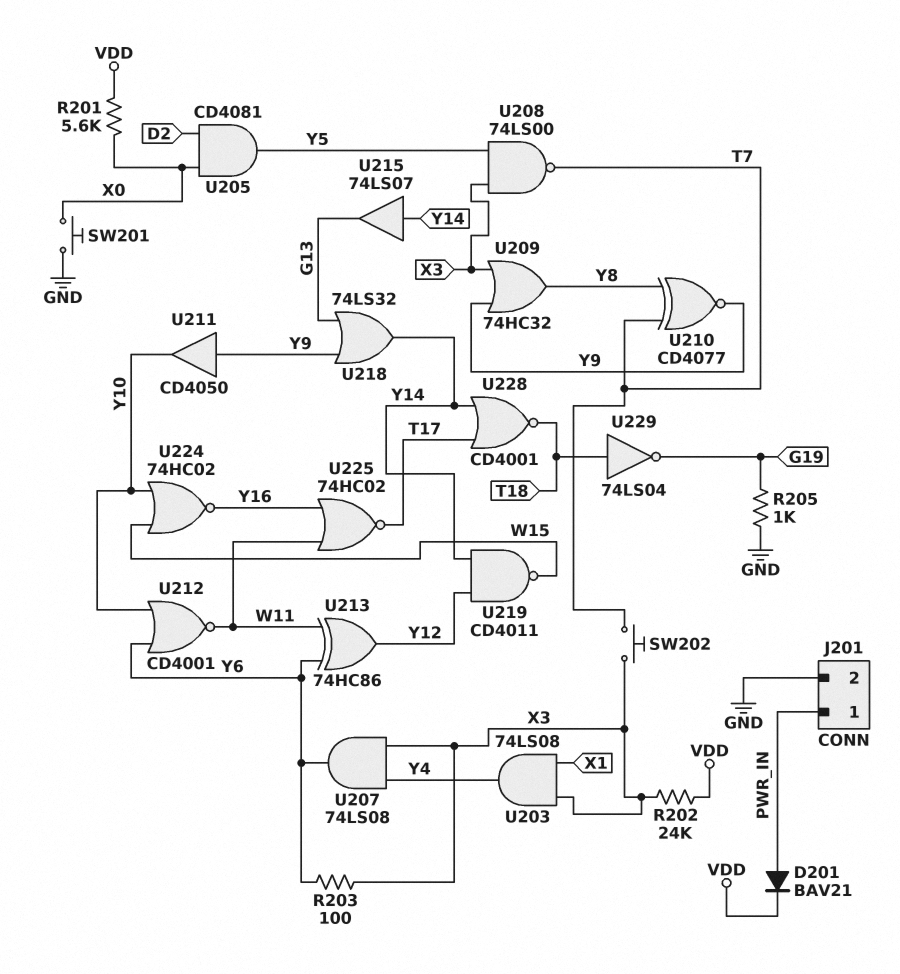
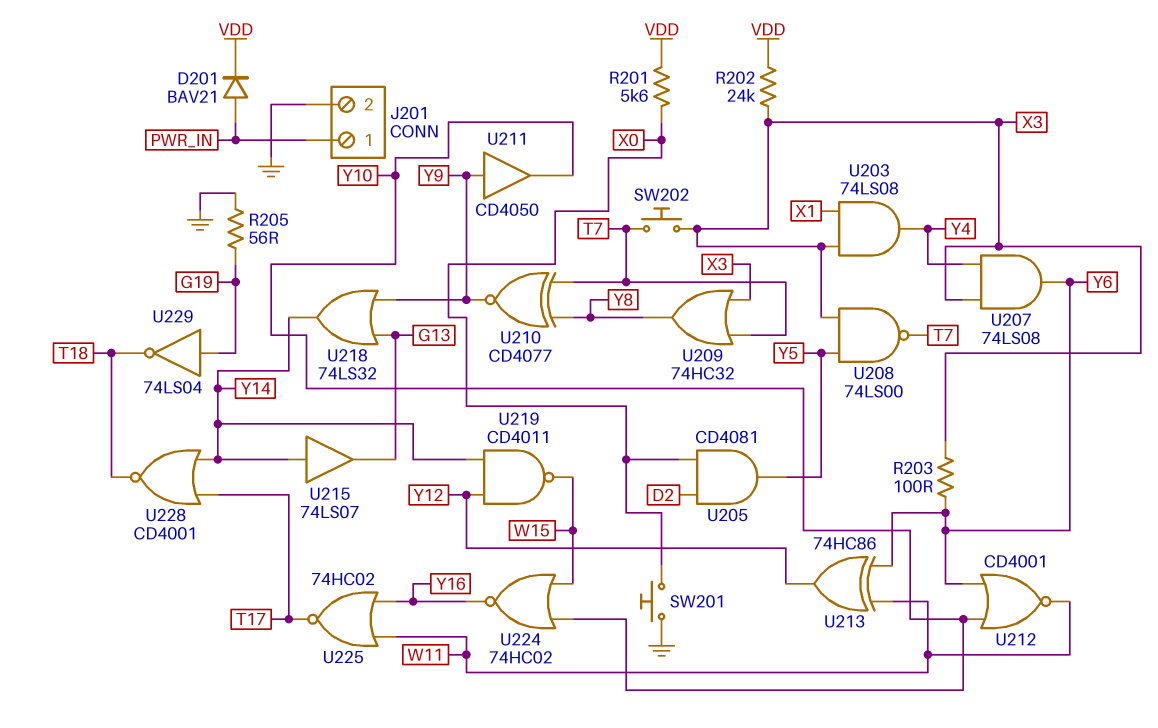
R205: 1k (G19, GND) -> 56 (G19, GND)
U209: OR 74HC32 (in X3, in Y9, out Y8) -> OR 74HC32 (in T7, in X3, out Y8)
U229: NOT 74LS04 (in T18, out G19) -> NOT 74LS04 (in G19, out T18)

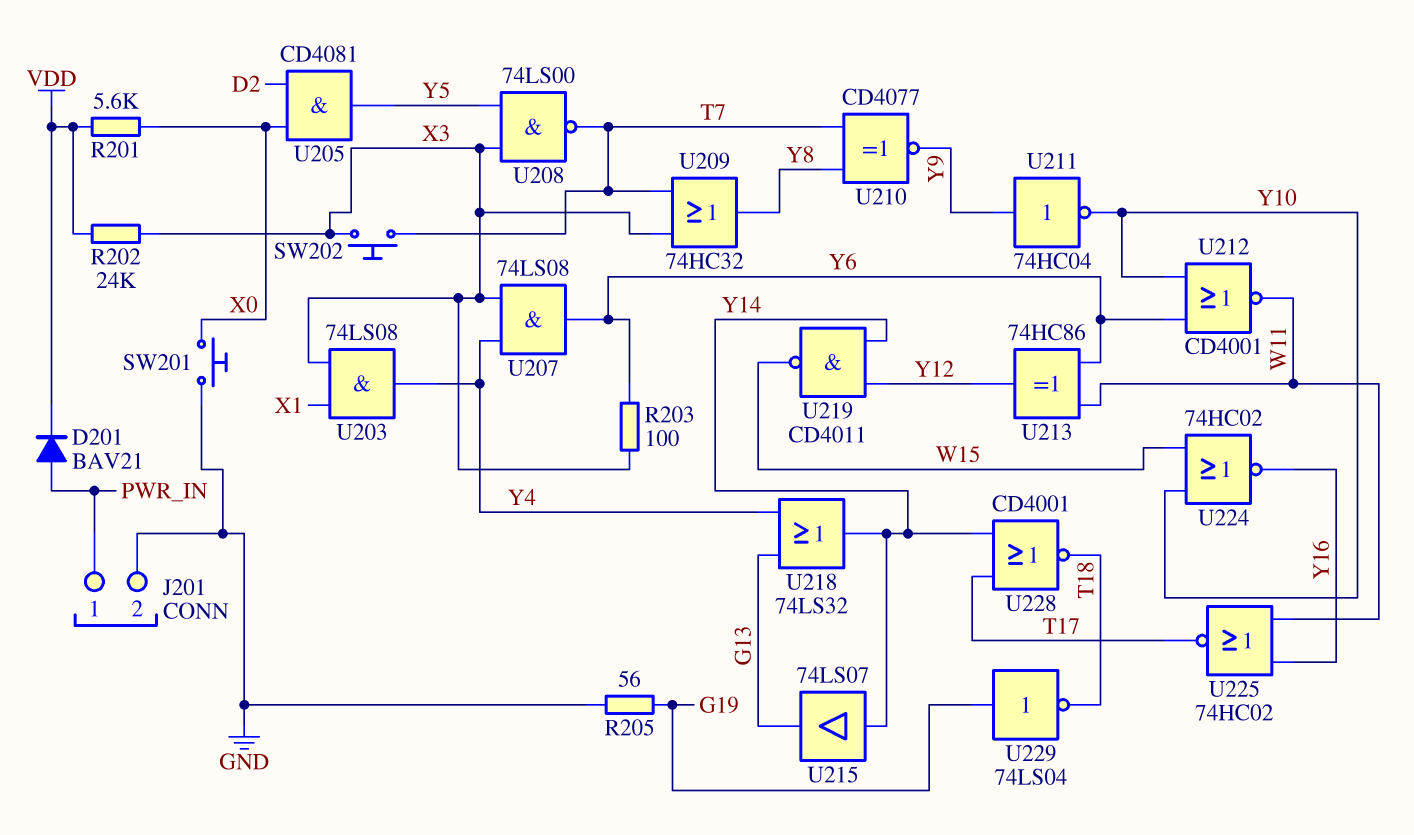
U211: buffer CD4050 (in Y9, out Y10) -> NOT 74HC04 (in Y9, out Y10)
U218: OR 74LS32 (in G13, in Y9, out Y14) -> OR 74LS32 (in G13, in Y4, out Y14)

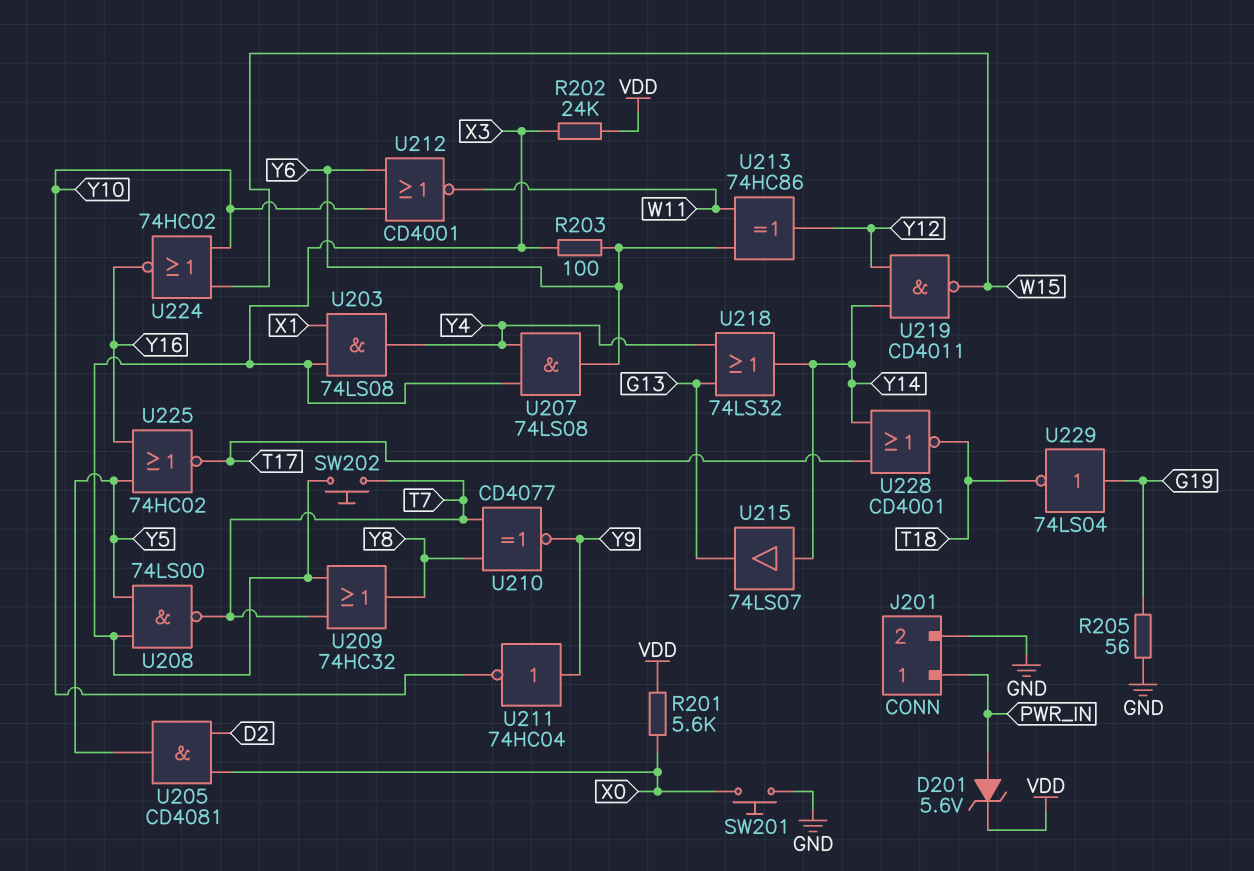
D201: diode BAV21 (A PWR_IN, K VDD) -> zener 5.6V (A PWR_IN, K VDD)
U225: NOR 74HC02 (in W11, in Y16, out T17) -> NOR 74HC02 (in Y5, in Y16, out T17)

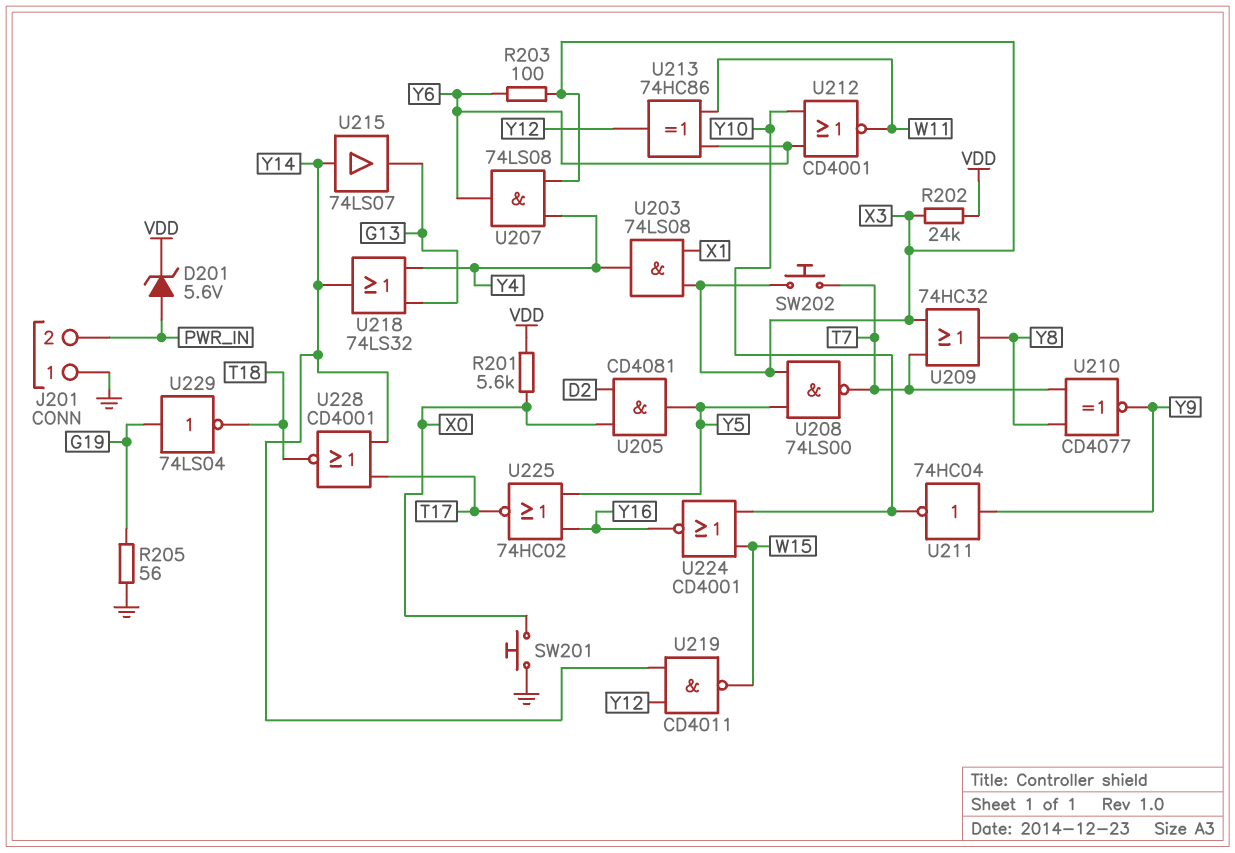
J201 pin 1: PWR_IN -> GND
J201 pin 2: GND -> PWR_IN
U224: NOR 74HC02 (in W15, in Y10, out Y16) -> NOR CD4001 (in W15, in Y10, out Y16)

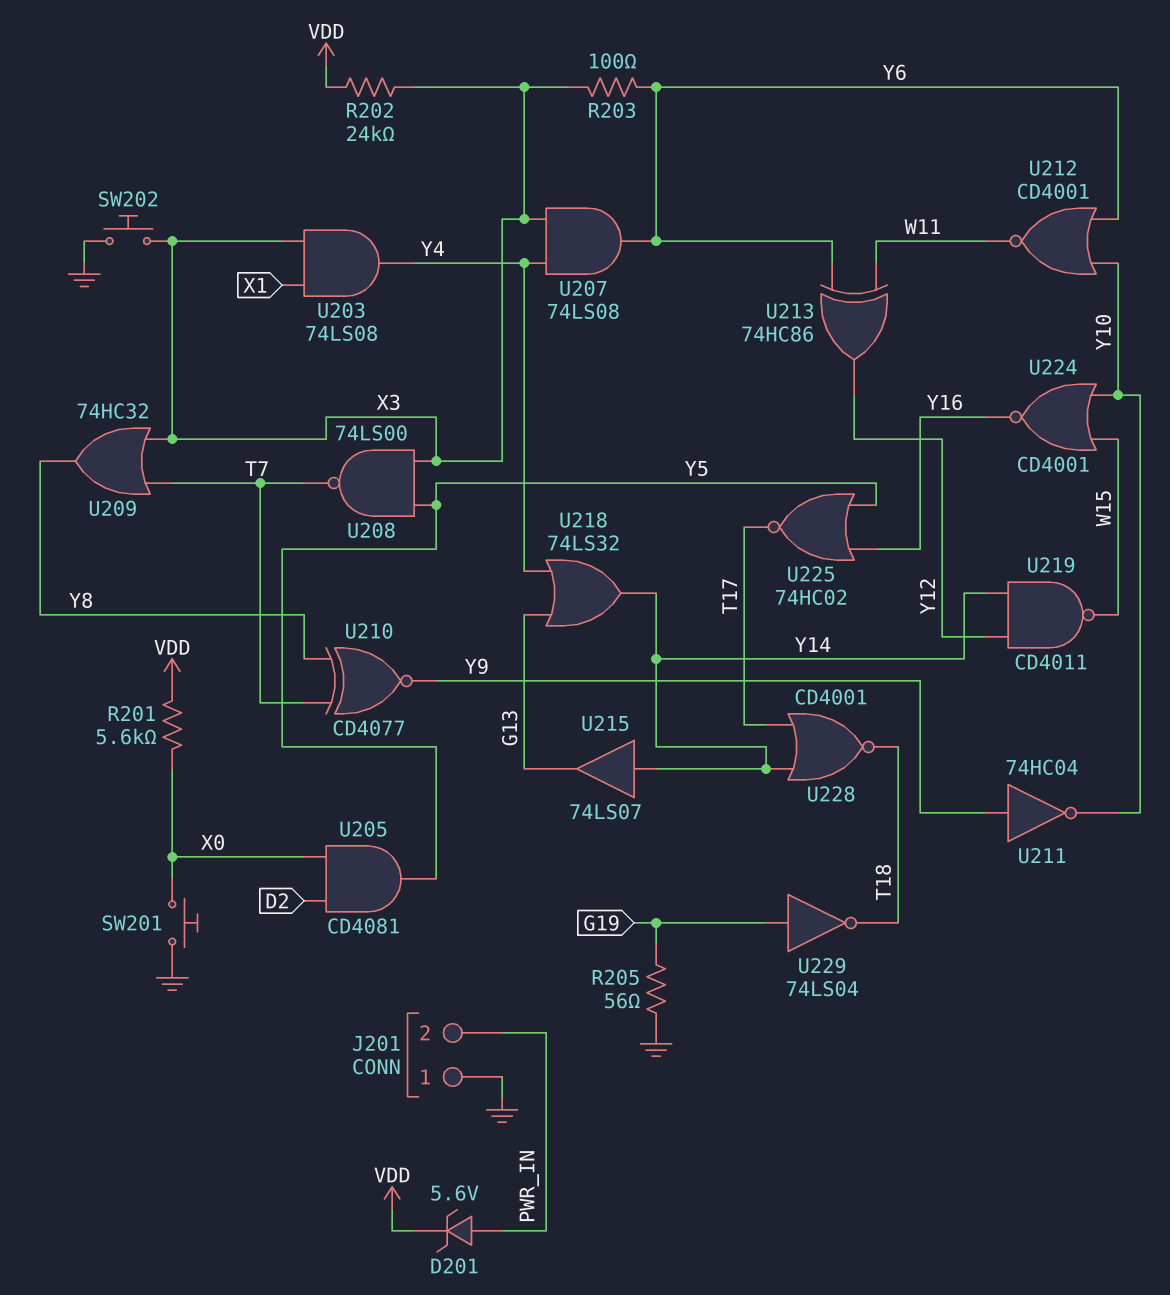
SW202: button (T7, X3) -> button (GND, X3)

